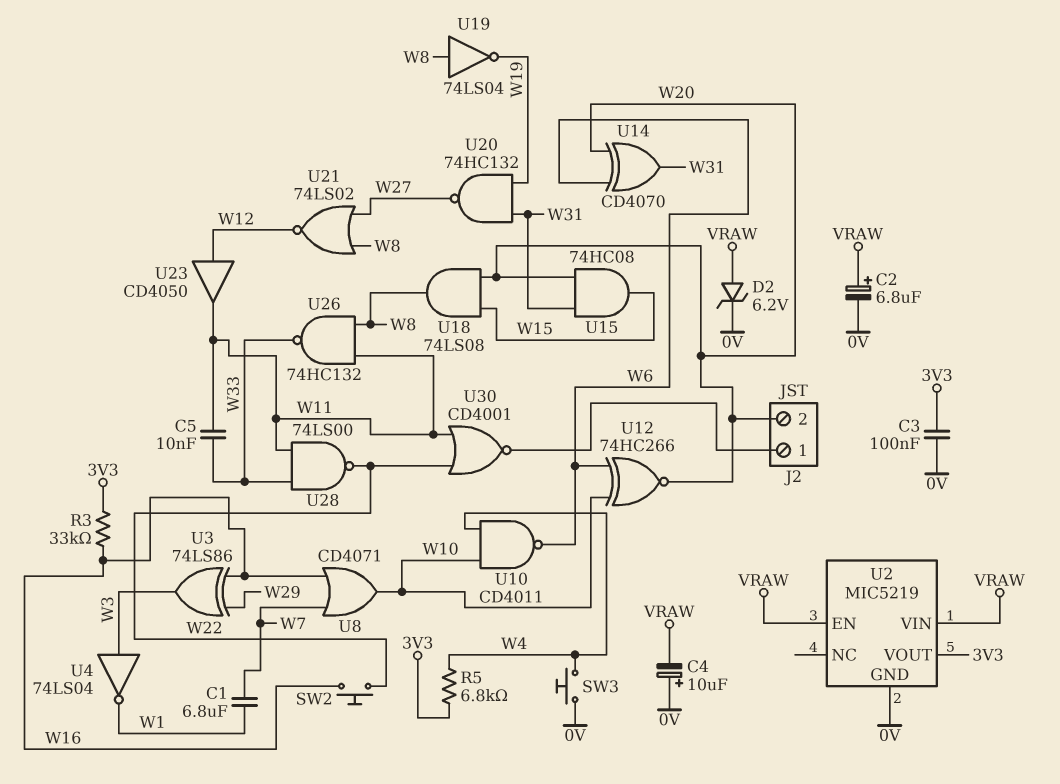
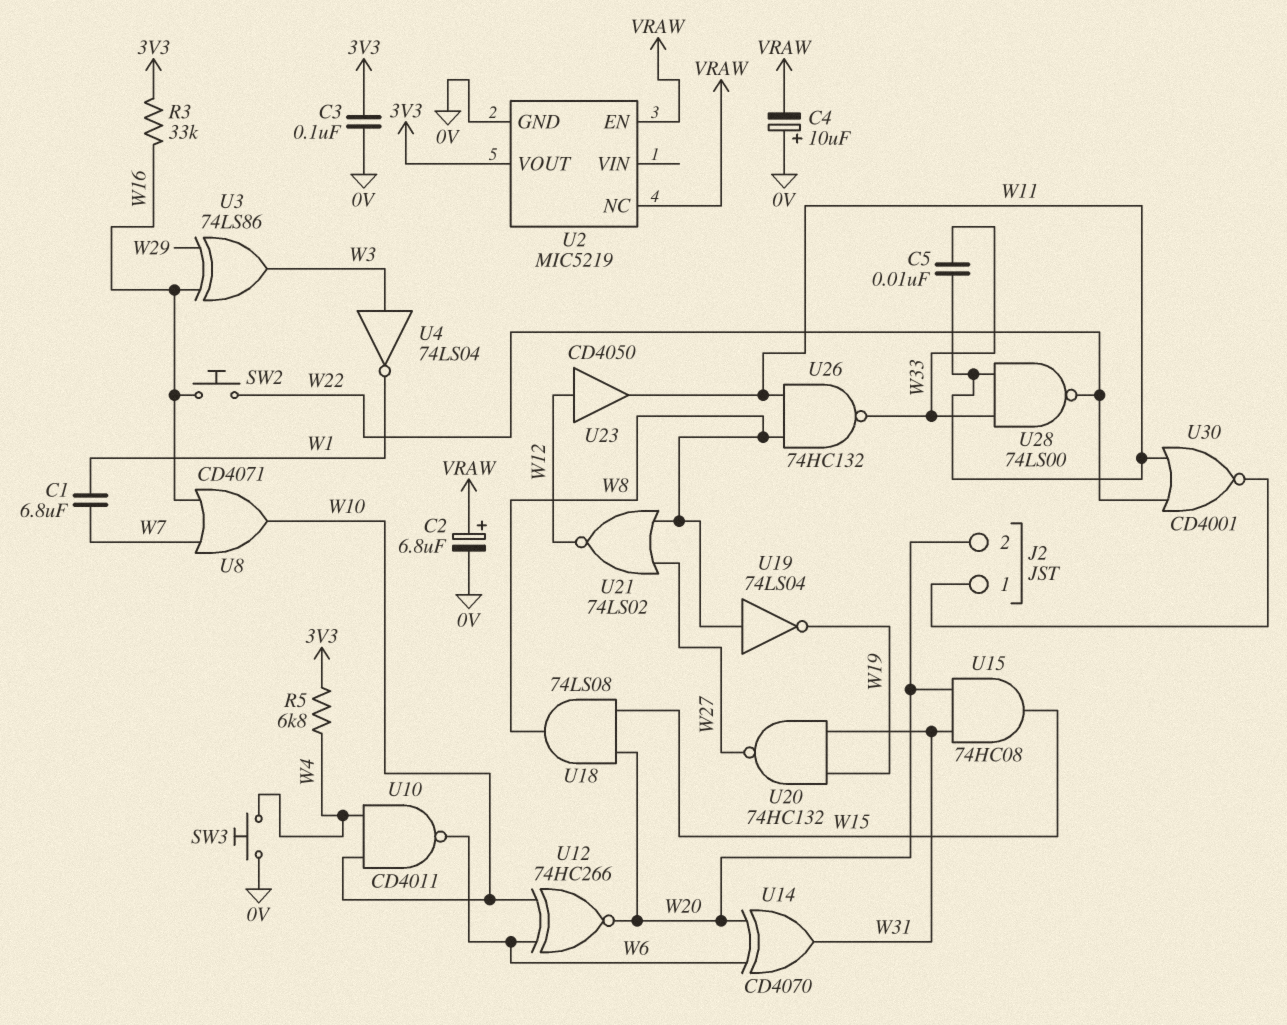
D2: zener 6.2V (A VRAW, K 0V) -> none
U2 pin NC: none -> VRAW
U2 pin VIN: VRAW -> none

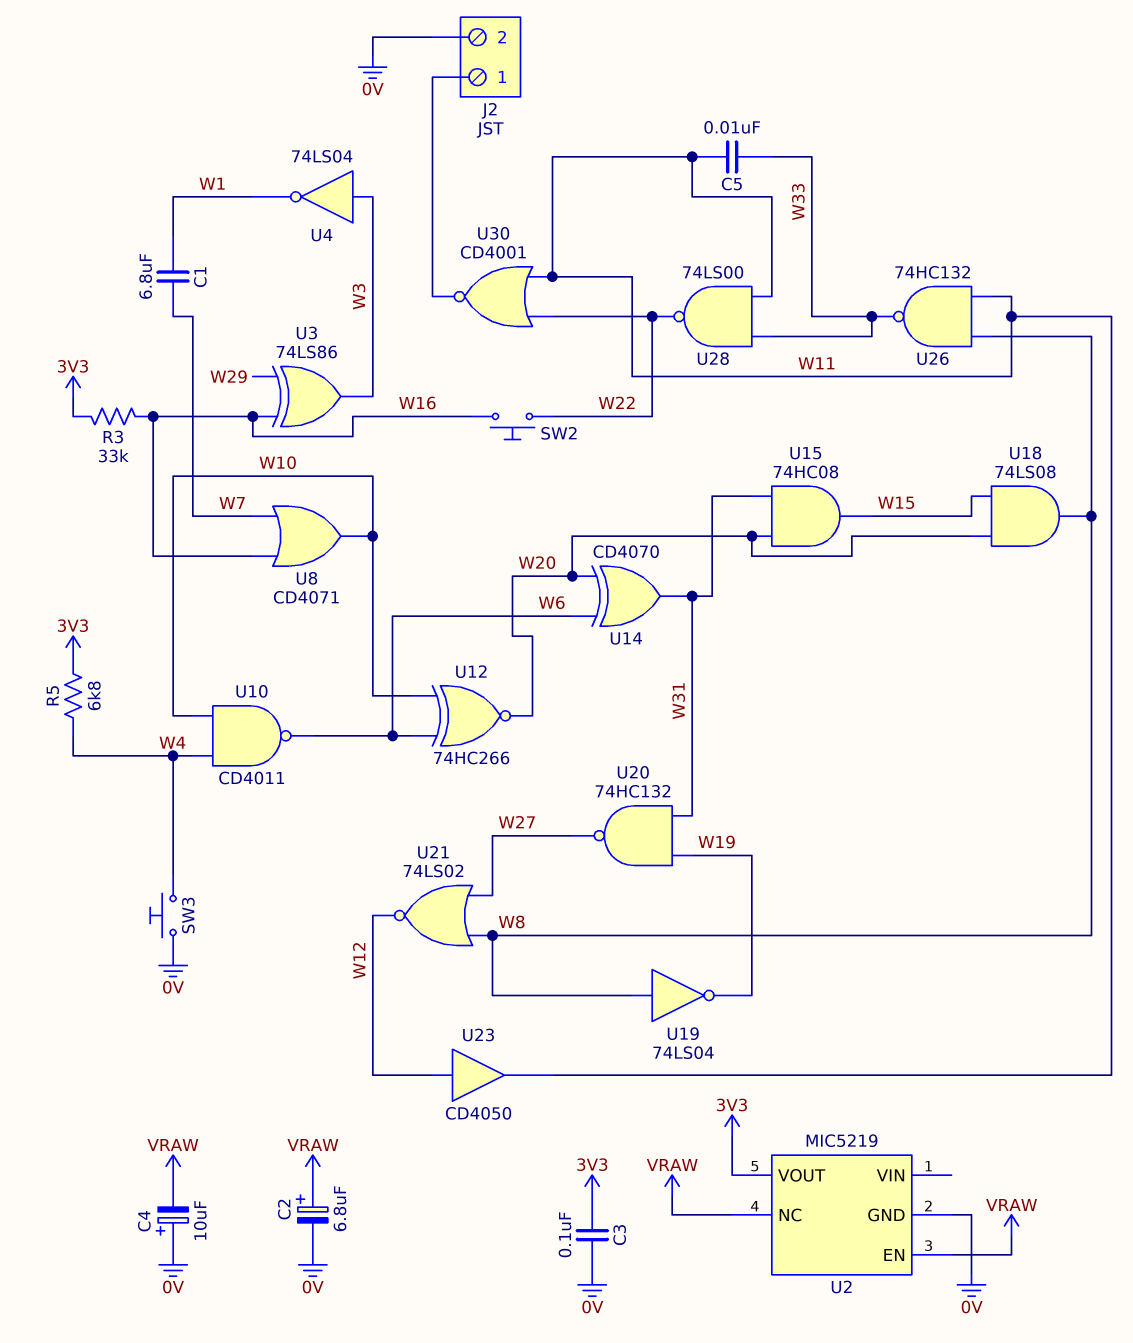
J2 pin 2: W20 -> 0V

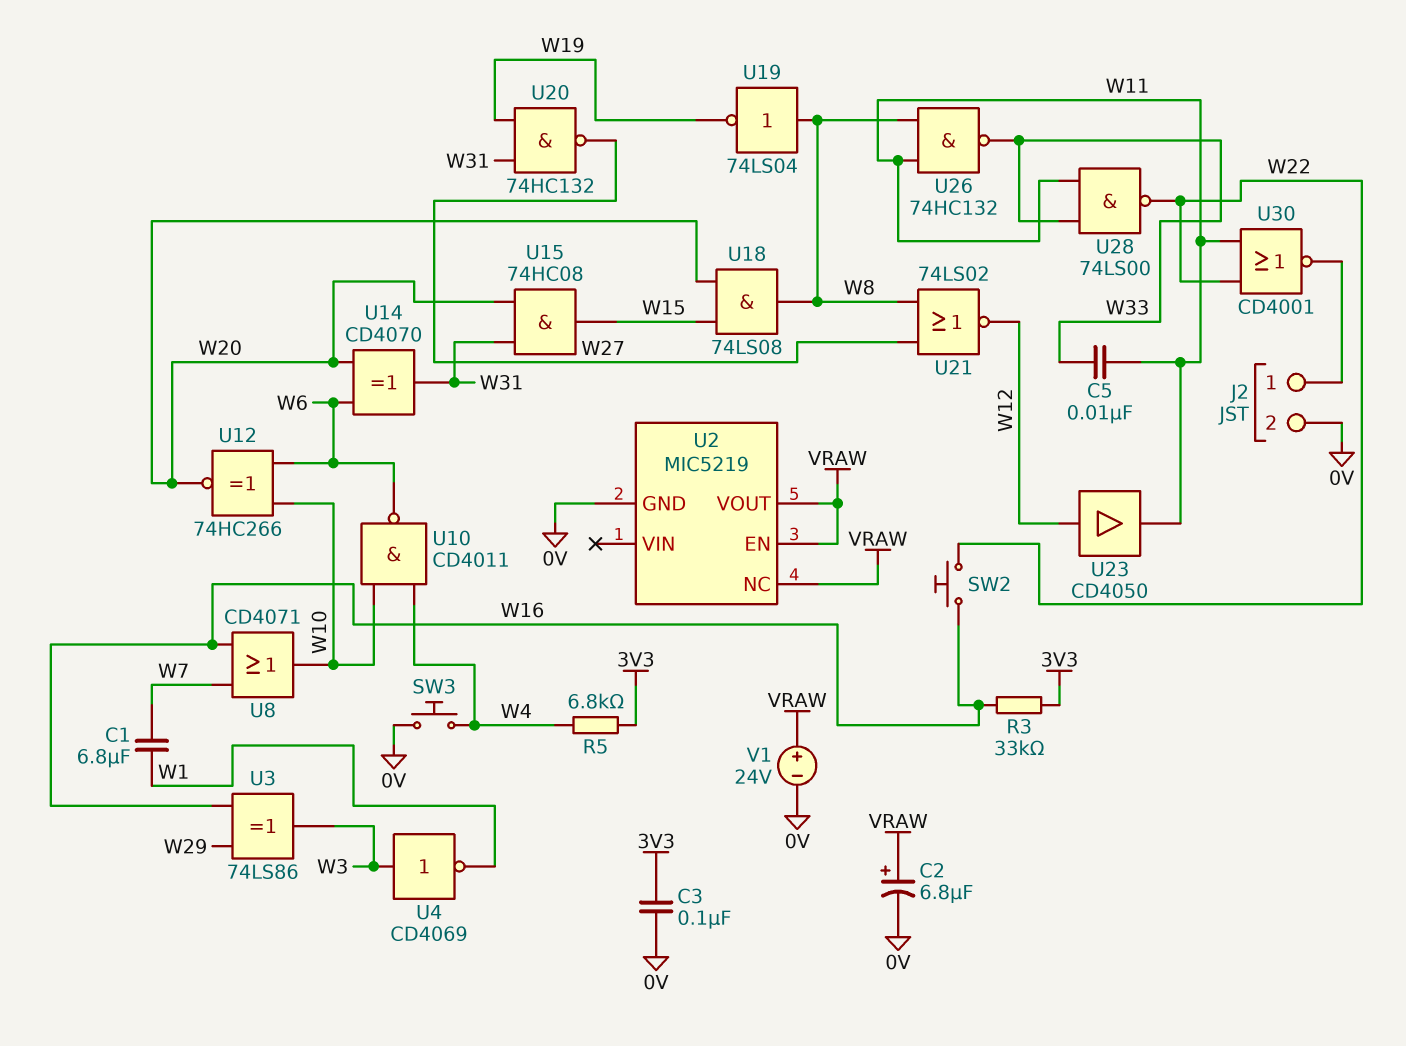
C4: 10uF (plus 0V, minus VRAW) -> none
U2 pin VOUT: 3V3 -> VRAW
U4: NOT 74LS04 (in W3, out W1) -> NOT CD4069 (in W3, out W1)
V1: none -> 24V (plus VRAW, minus 0V)

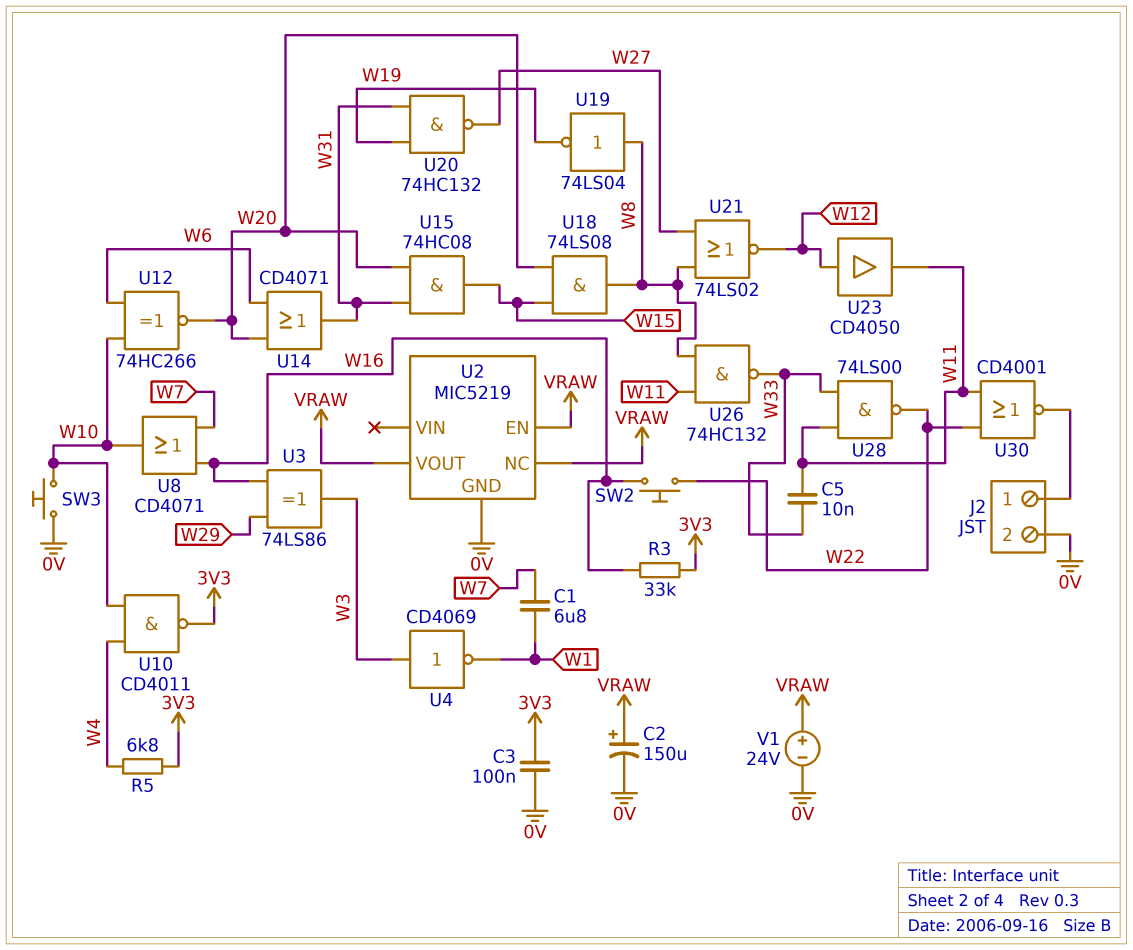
C2: 6.8uF (plus VRAW, minus 0V) -> 150uF (plus VRAW, minus 0V)
SW3: button (0V, W4) -> button (0V, W10)
U10: NAND CD4011 (in W4, in W10, out W6) -> NAND CD4011 (in W4, in W10, out 3V3)
U14: XOR CD4070 (in W6, in W20, out W31) -> OR CD4071 (in W6, in W20, out W31)

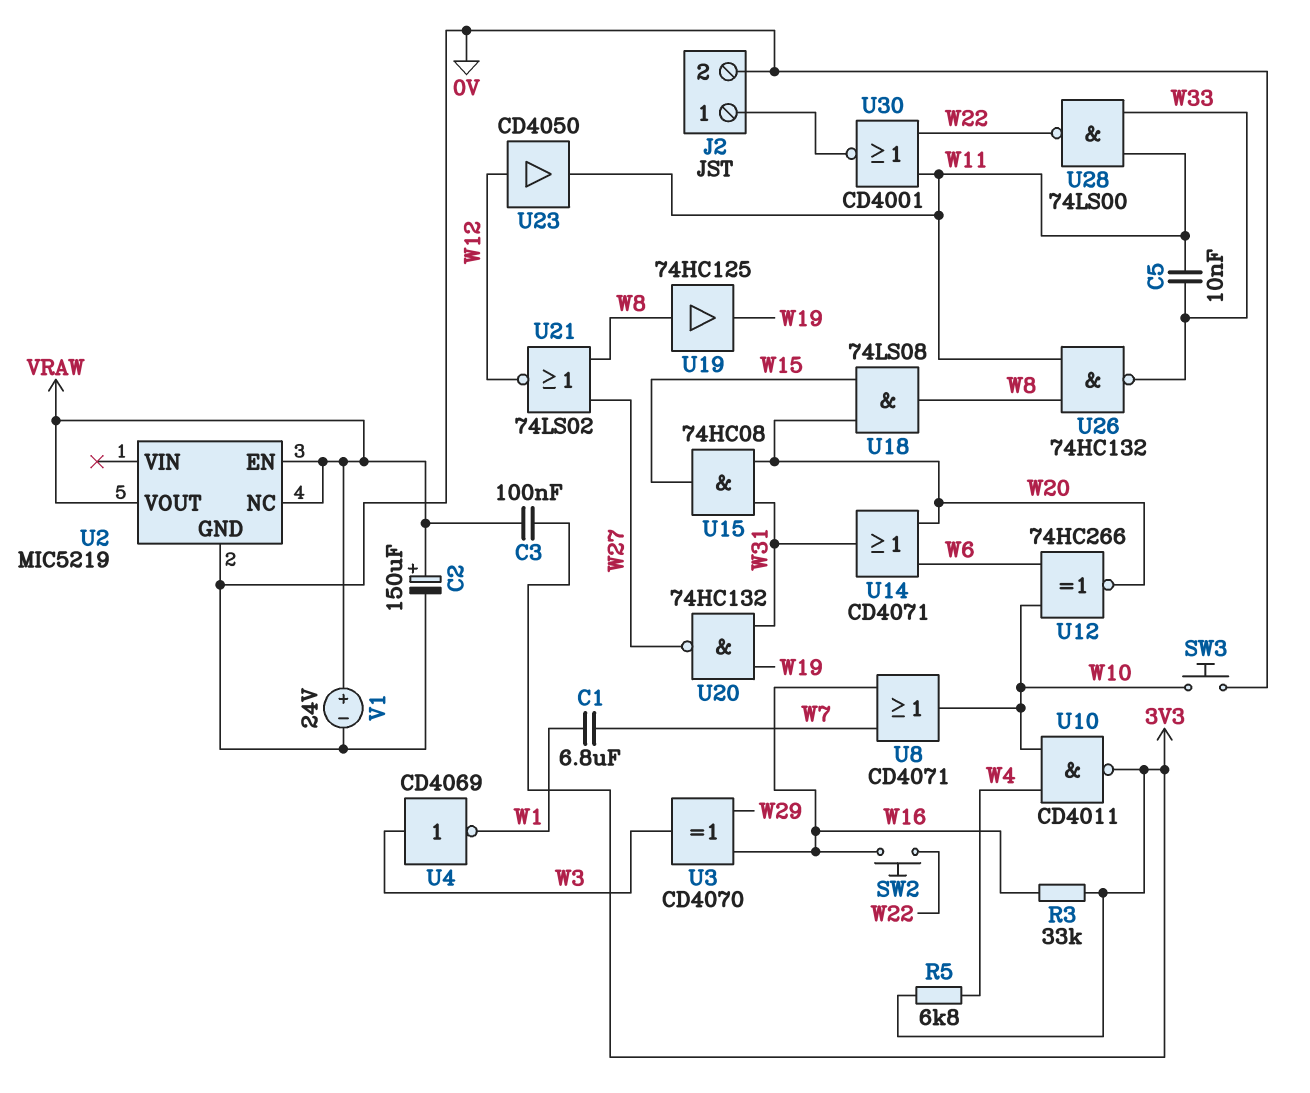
C3: 100nF (0V, 3V3) -> 100nF (3V3, VRAW)
U3: XOR 74LS86 (in W16, in W29, out W3) -> XOR CD4070 (in W16, in W29, out W3)
U19: NOT 74LS04 (in W8, out W19) -> buffer 74HC125 (in W8, out W19)

